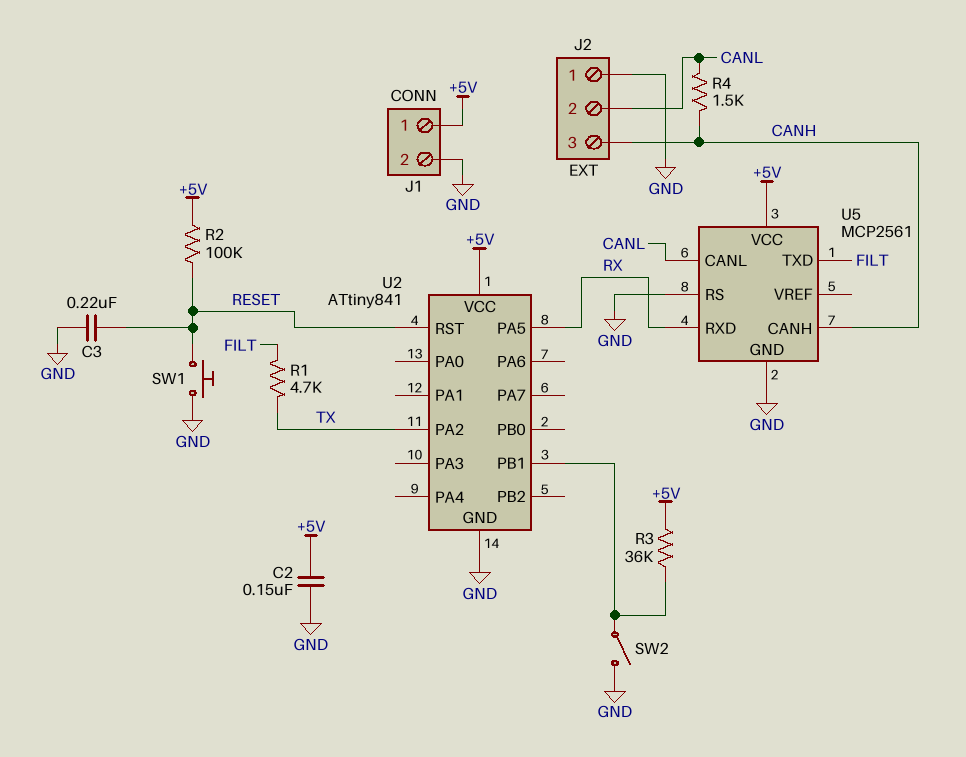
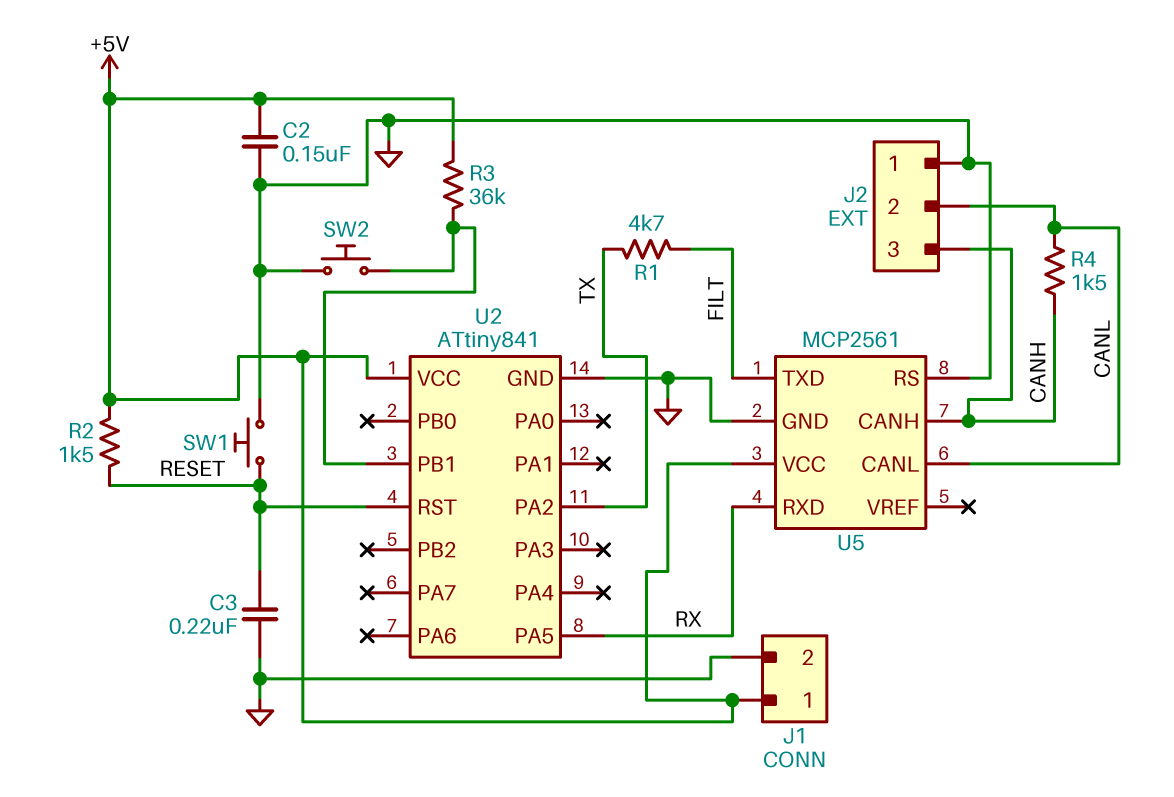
R2: 100k (+5V, RESET) -> 1.5k (+5V, RESET)
SW2: switch (GND, U2/PB1) -> button (GND, U2/PB1)

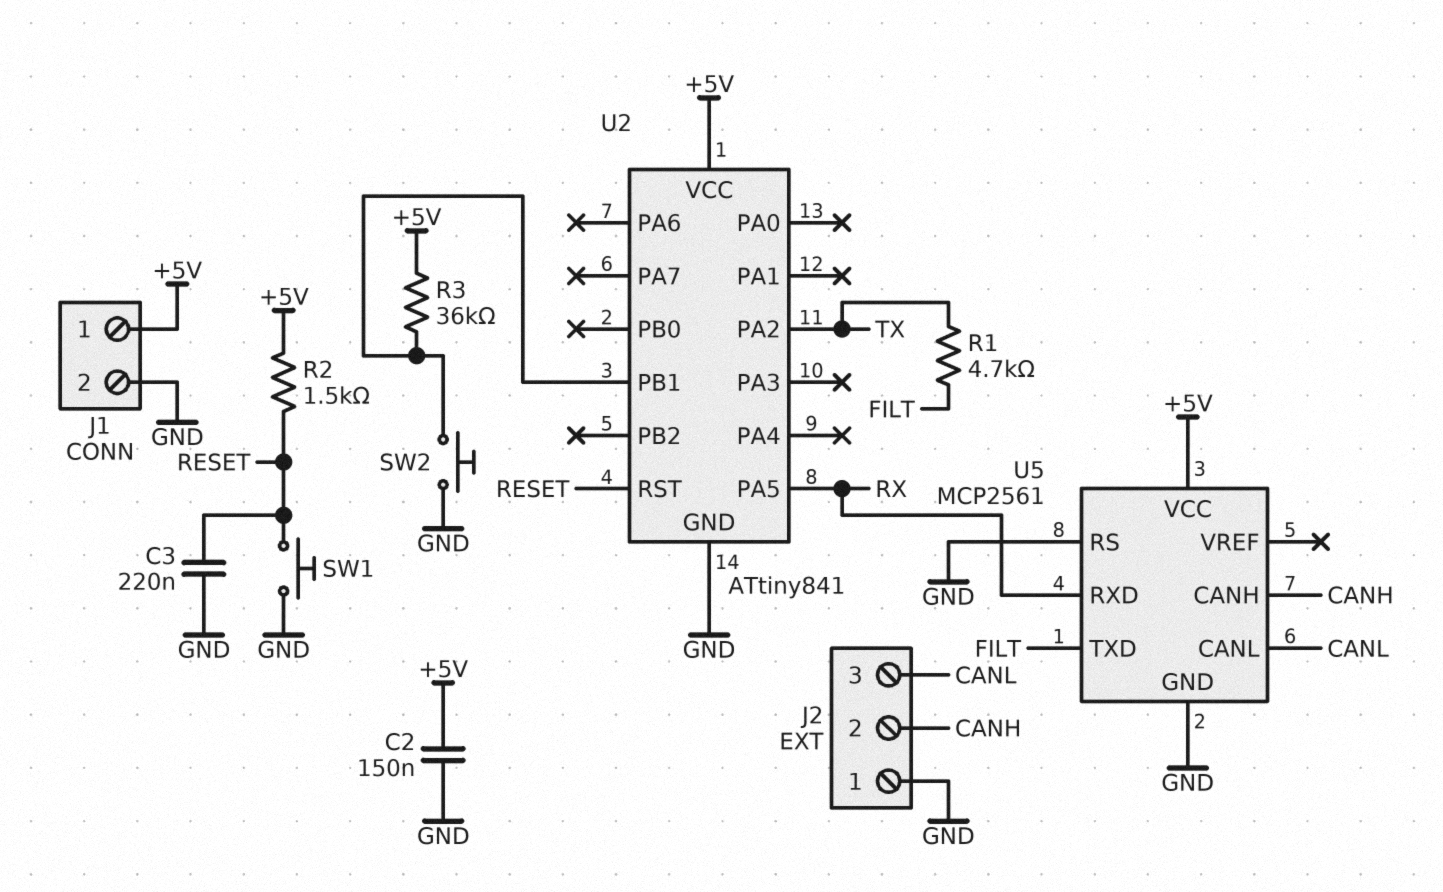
J2 pin 2: CANL -> CANH
J2 pin 3: CANH -> CANL
R4: 1.5k (CANH, CANL) -> none

